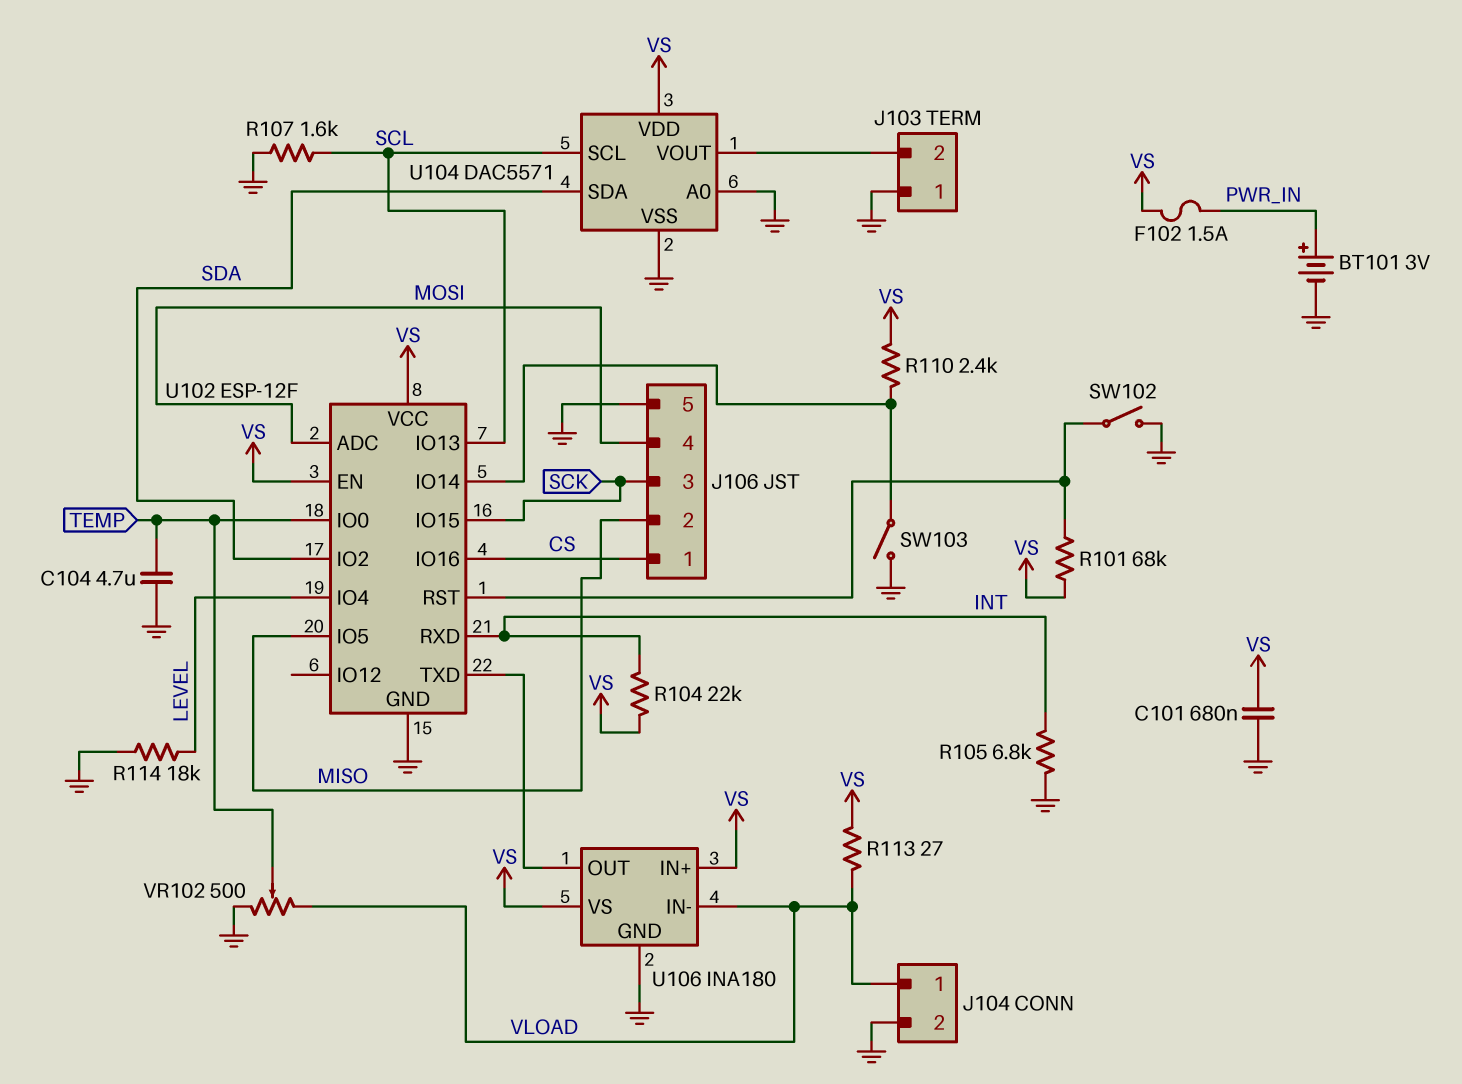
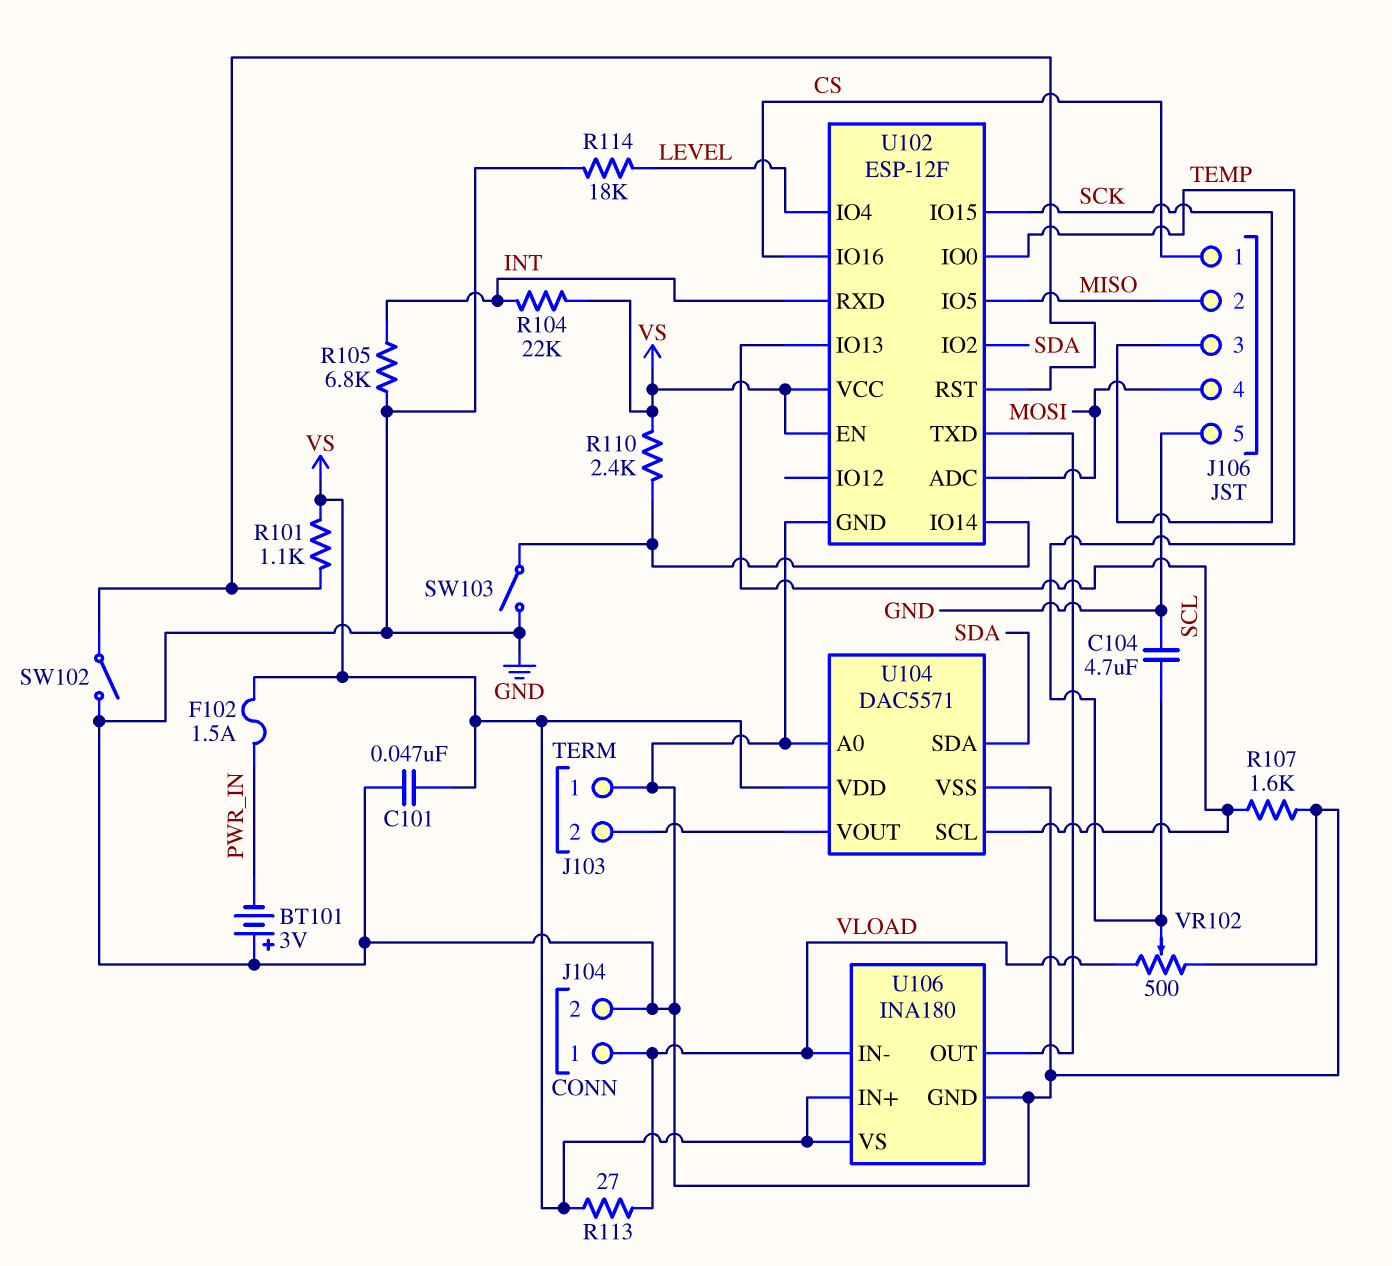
BT101: 3V (plus PWR_IN, minus GND) -> 3V (plus GND, minus PWR_IN)
C101: 680nF (GND, VS) -> 47nF (GND, VS)
R101: 68k (U102/RST, VS) -> 1.1k (U102/RST, VS)

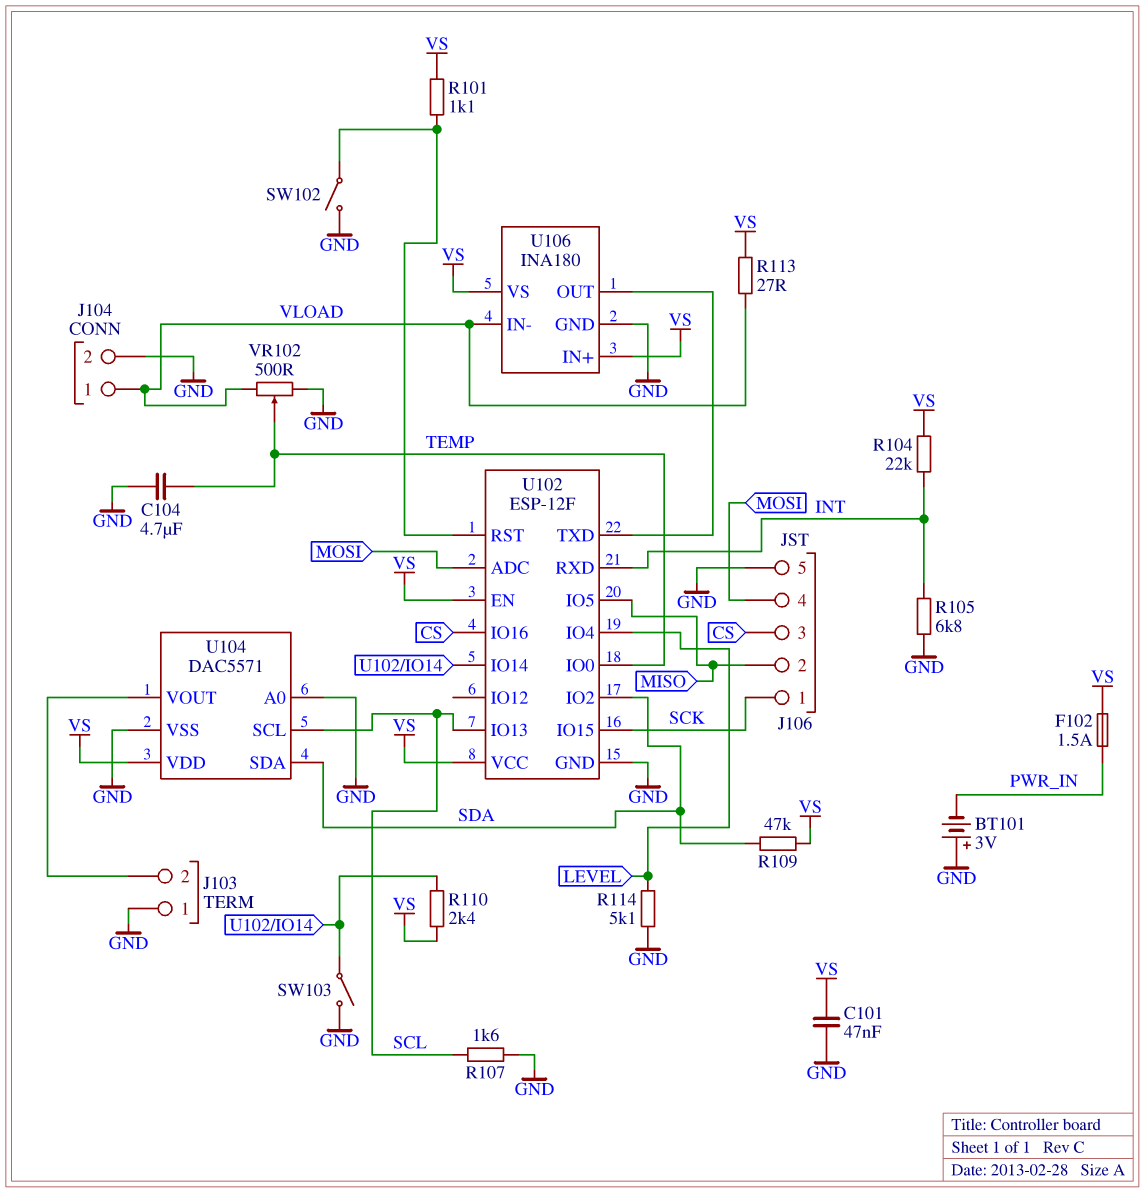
J106 pin 1: CS -> SCK
J106 pin 3: SCK -> CS
R109: none -> 47k (SDA, VS)
R114: 18k (GND, LEVEL) -> 5.1k (GND, LEVEL)

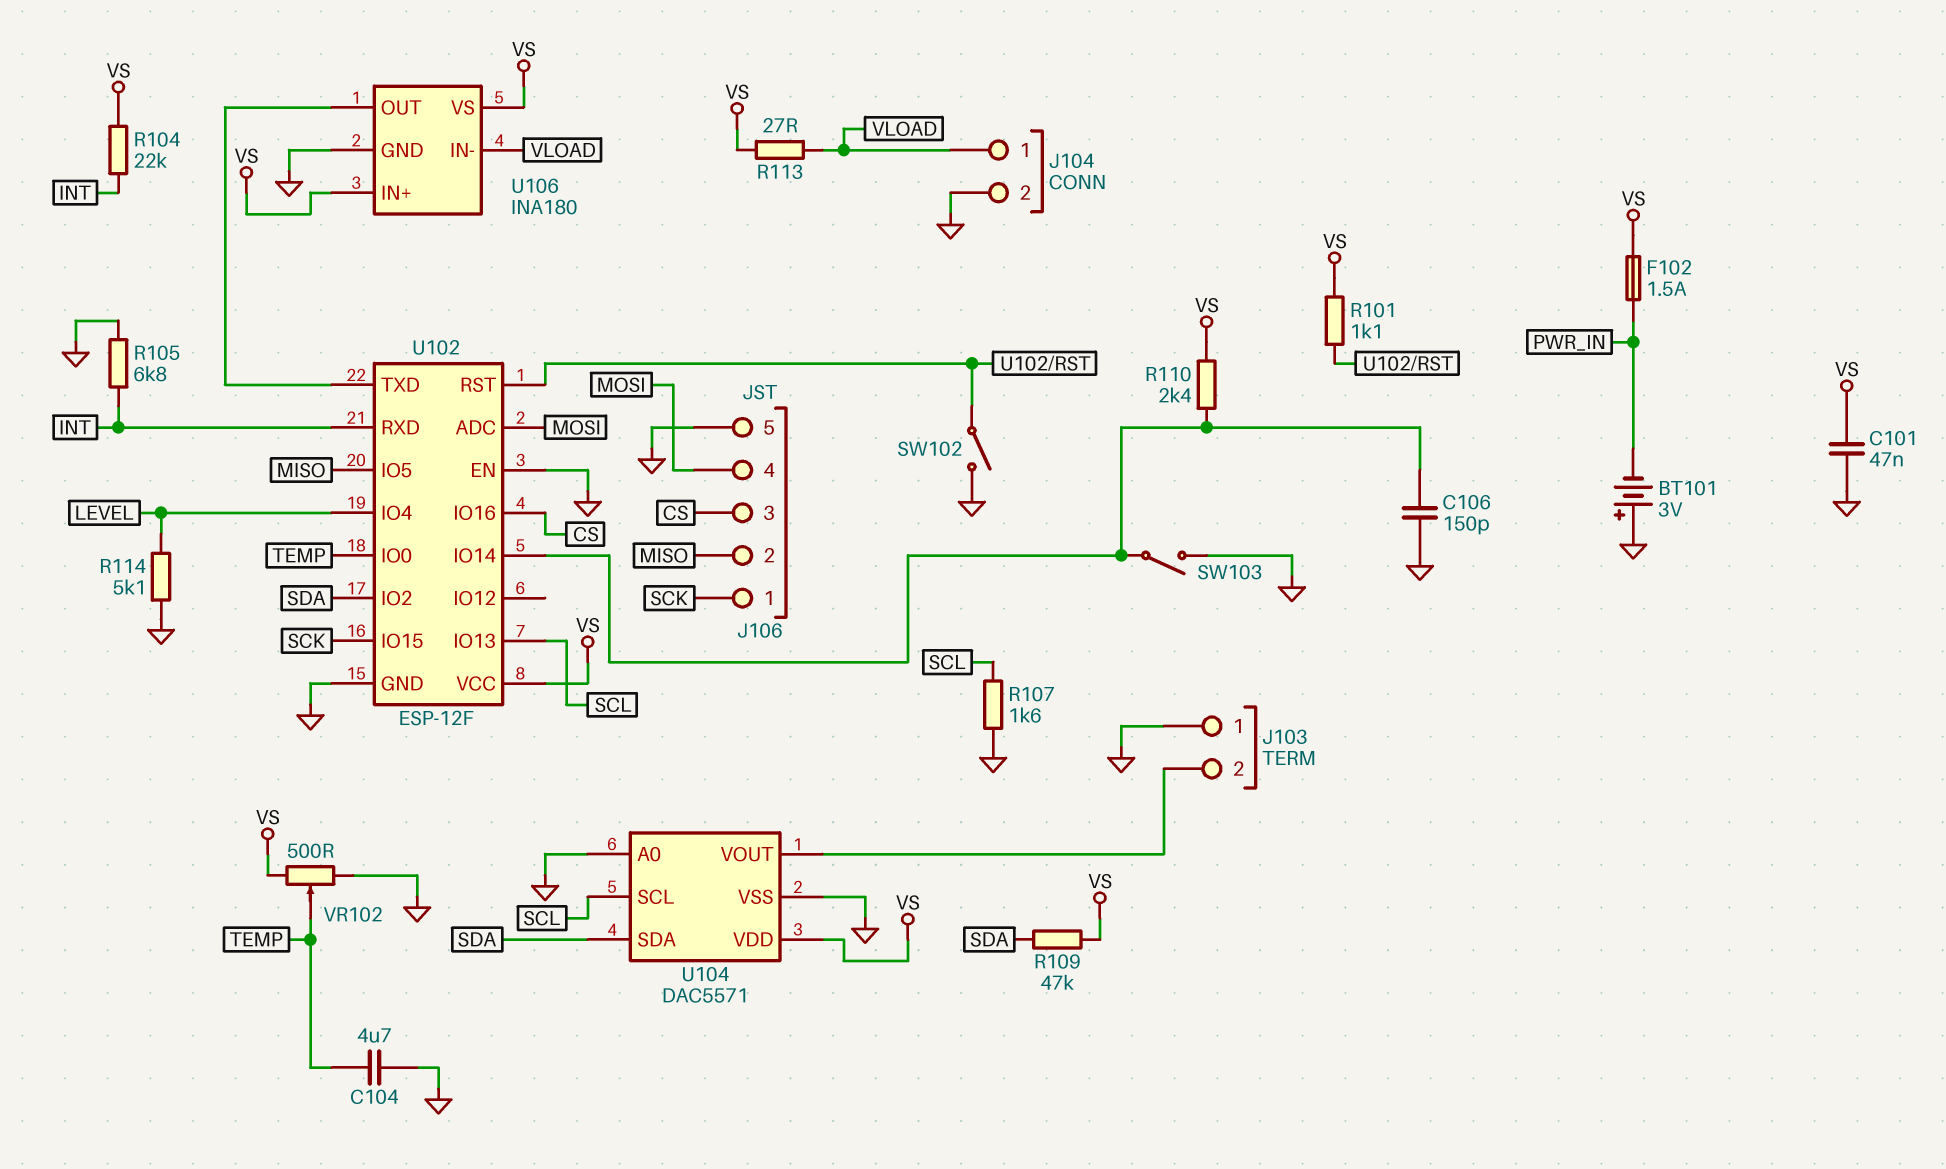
C106: none -> 150pF (GND, U102/IO14)
U102 pin EN: VS -> GND
VR102: 500 (GND, VLOAD, wiper TEMP) -> 500 (GND, VS, wiper TEMP)

